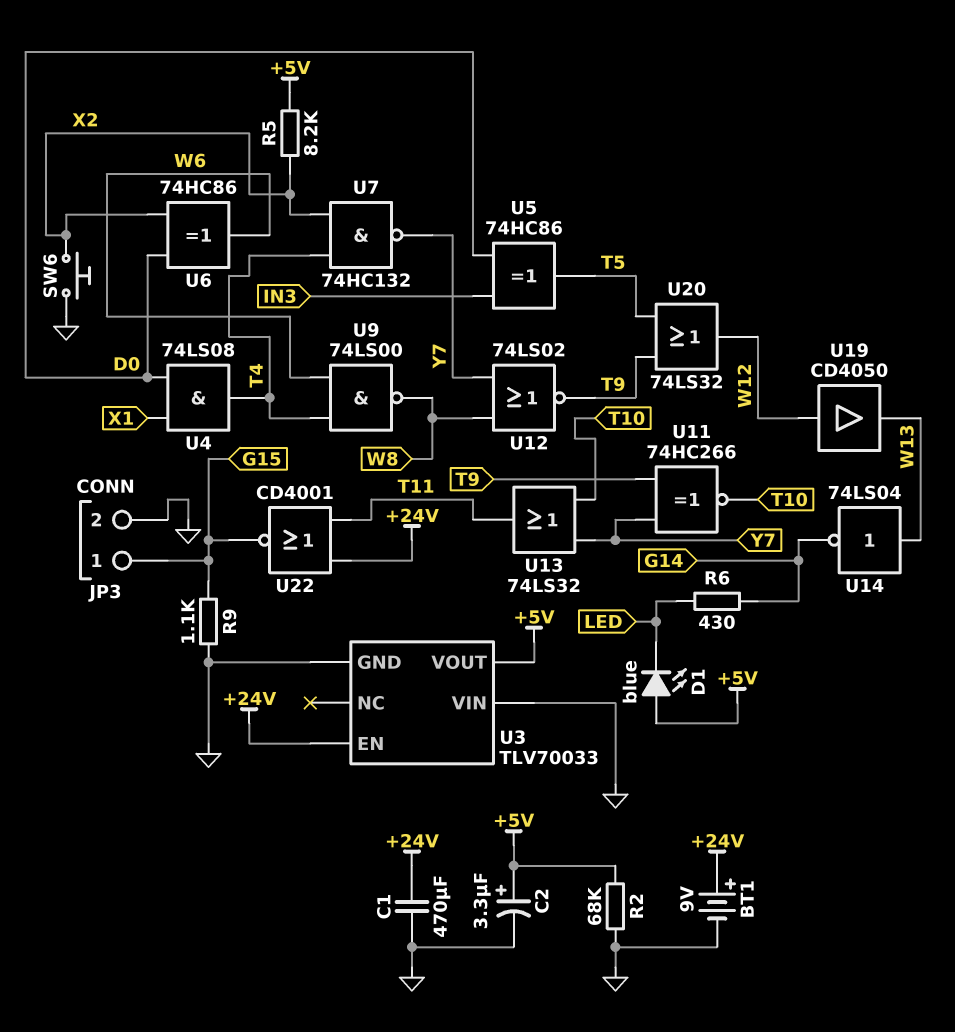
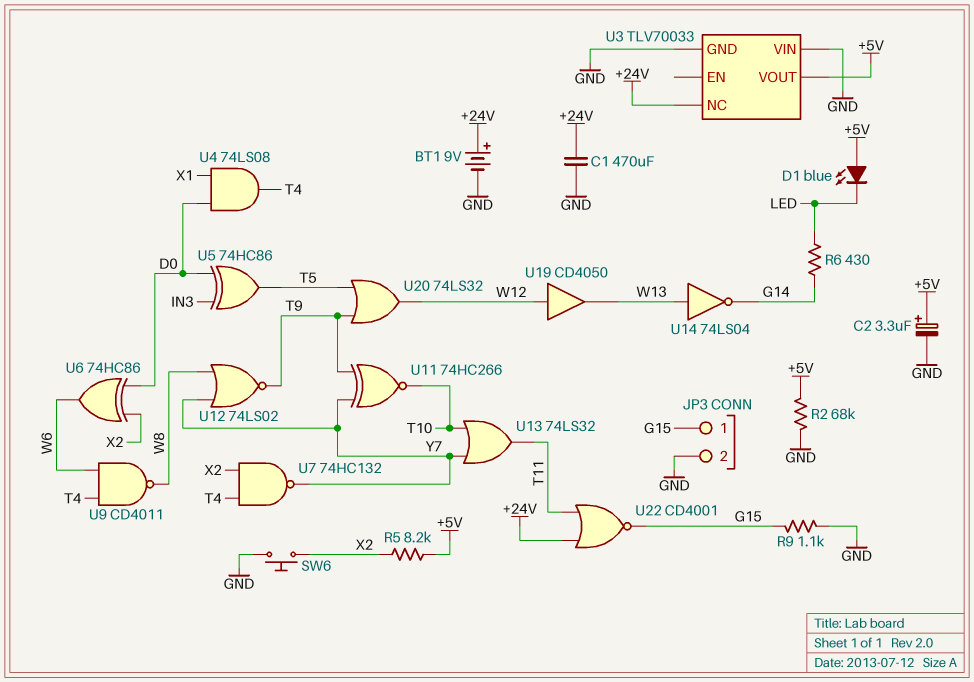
U3 pin EN: +24V -> none
U3 pin NC: none -> +24V
U9: NAND 74LS00 (in T4, in W6, out W8) -> NAND CD4011 (in T4, in W6, out W8)

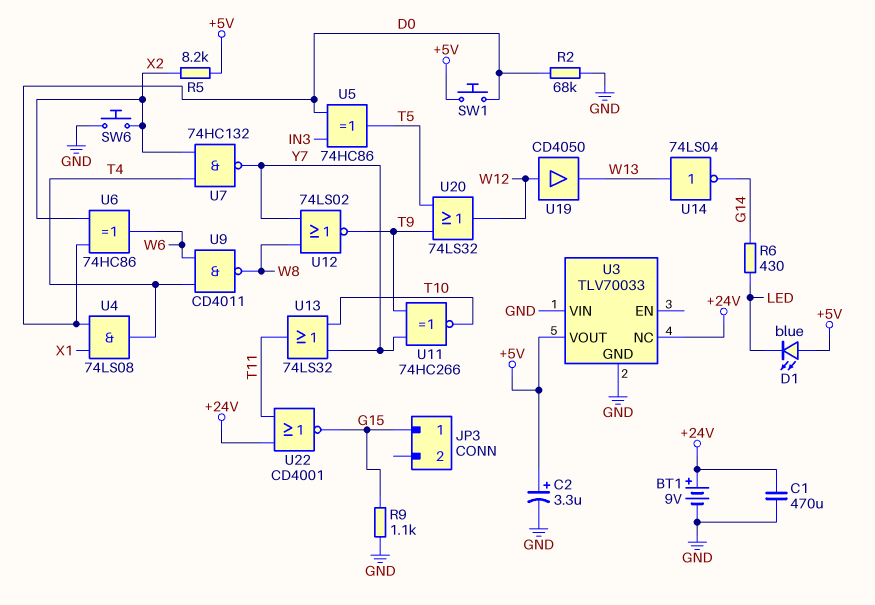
JP3 pin 2: GND -> none
R2: 68k (+5V, GND) -> 68k (D0, GND)
SW1: none -> button (+5V, D0)

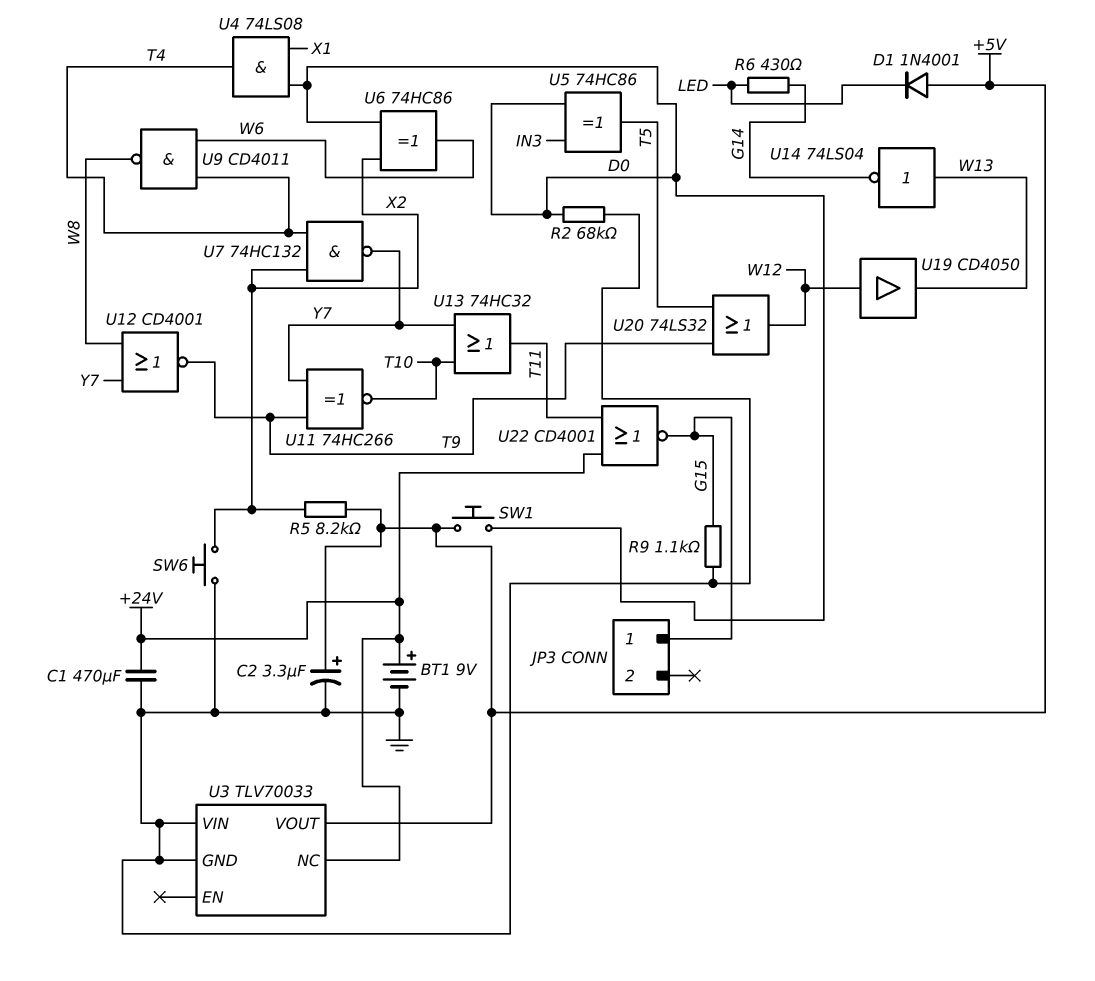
D1: LED blue (A +5V, K LED) -> diode 1N4001 (A +5V, K LED)
U12: NOR 74LS02 (in W8, in Y7, out T9) -> NOR CD4001 (in W8, in Y7, out T9)
U13: OR 74LS32 (in T10, in Y7, out T11) -> OR 74HC32 (in T10, in Y7, out T11)

